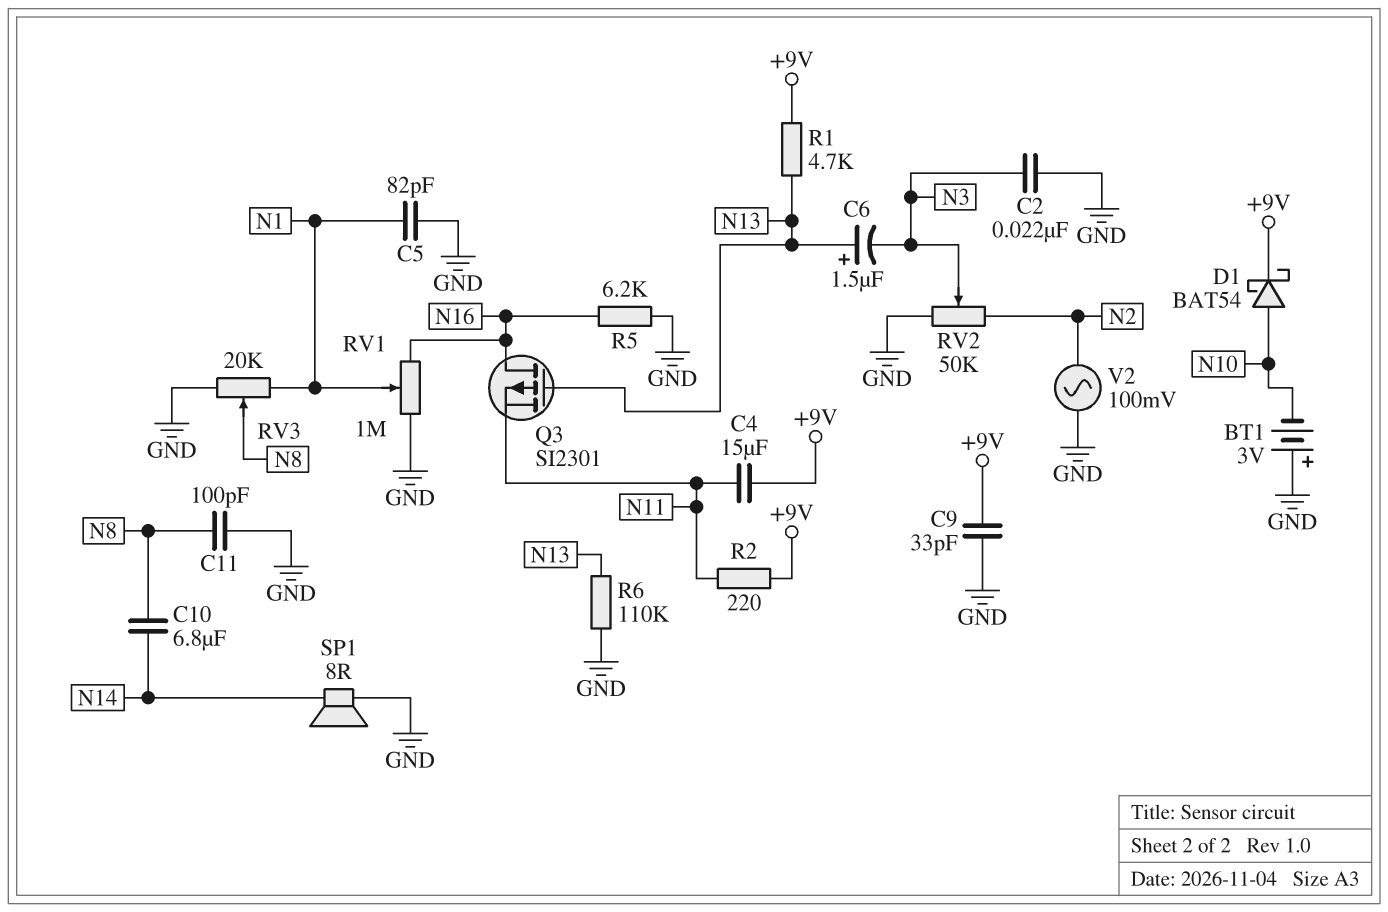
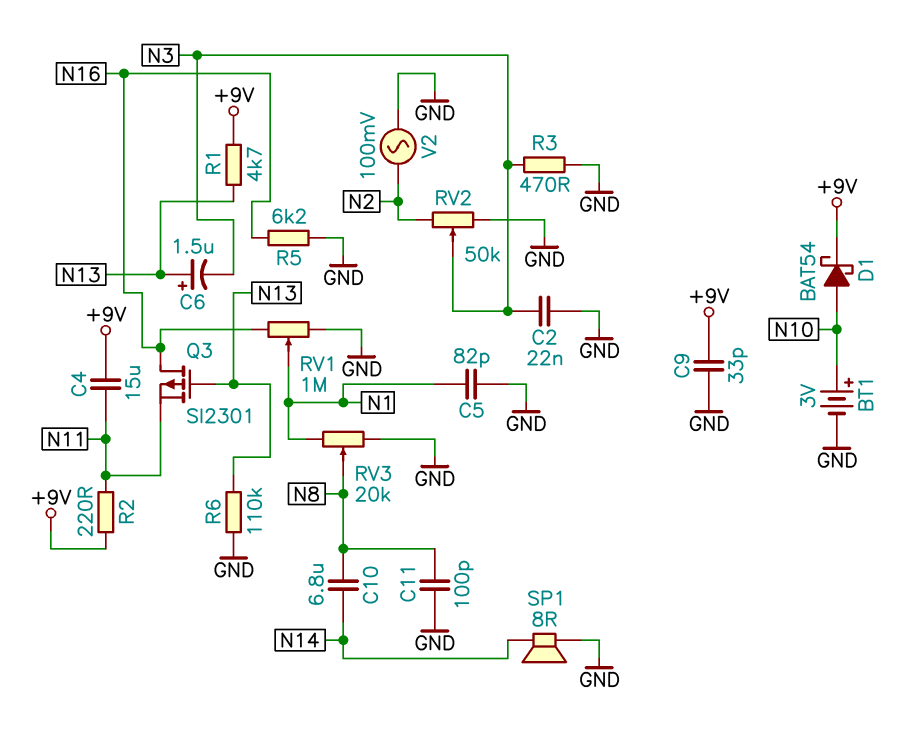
BT1: 3V (plus GND, minus N10) -> 3V (plus N10, minus GND)
R3: none -> 470 (GND, N3)

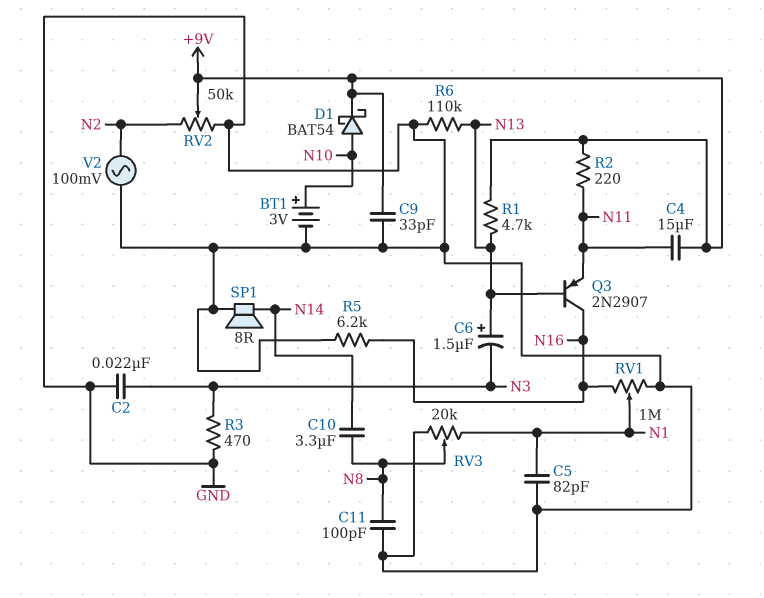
C10: 6.8uF (N8, N14) -> 3.3uF (N8, N14)
Q3: PMOS SI2301 (G N13, D N16, S N11) -> PNP 2N2907 (B N13, C N16, E N11)
RV2: 50k (GND, N2, wiper N3) -> 50k (GND, N2, wiper +9V)

